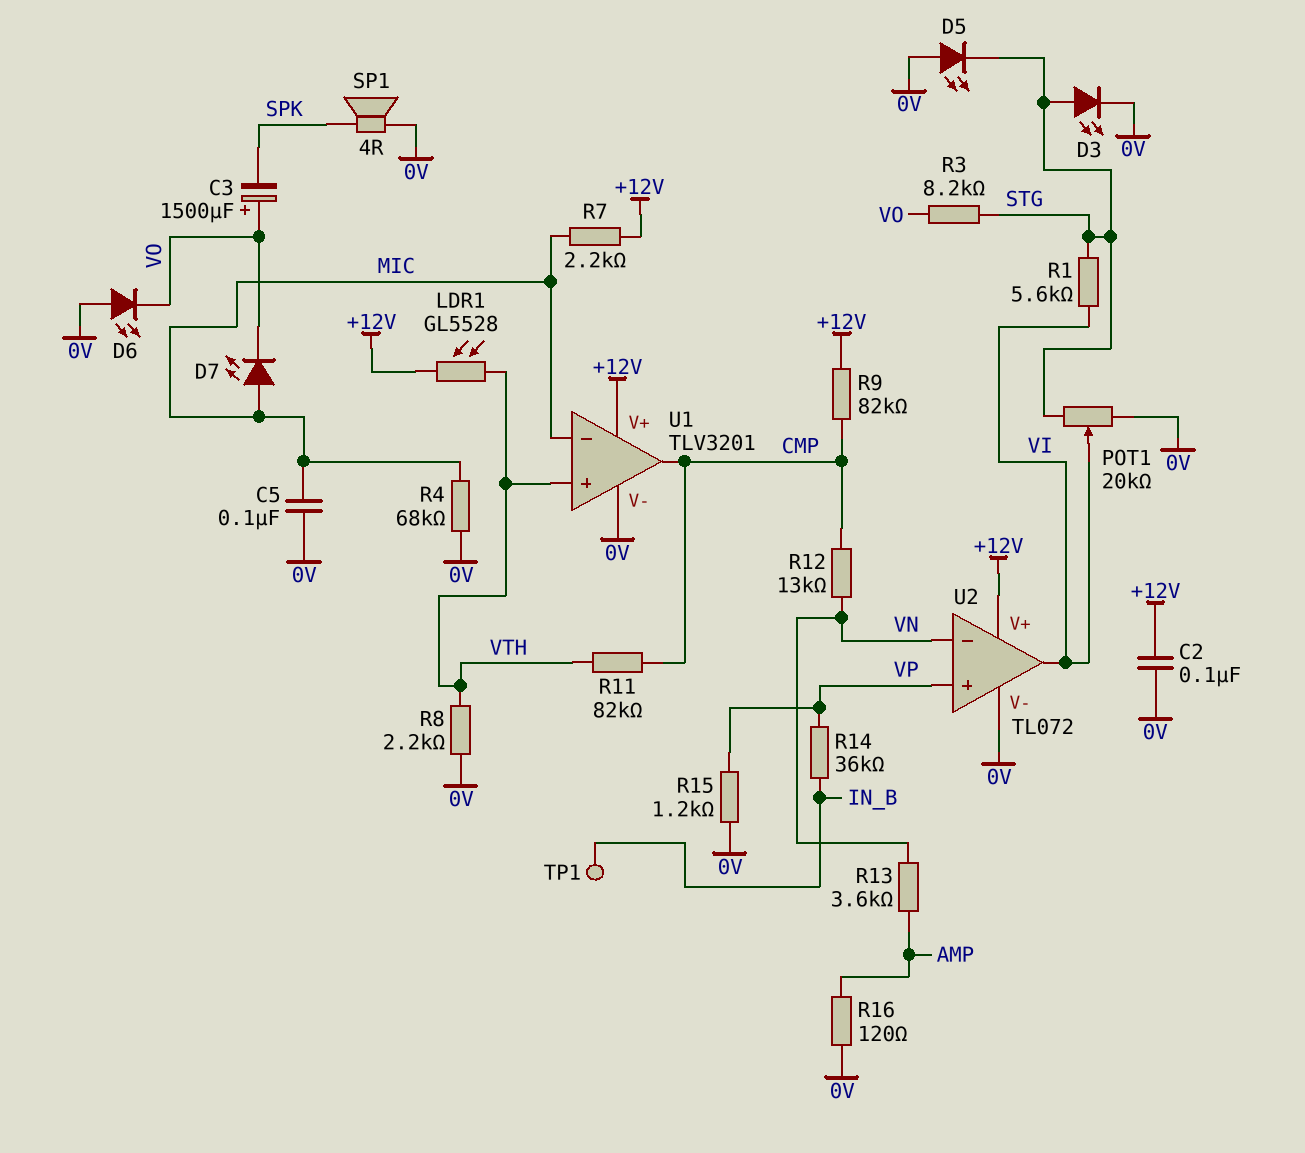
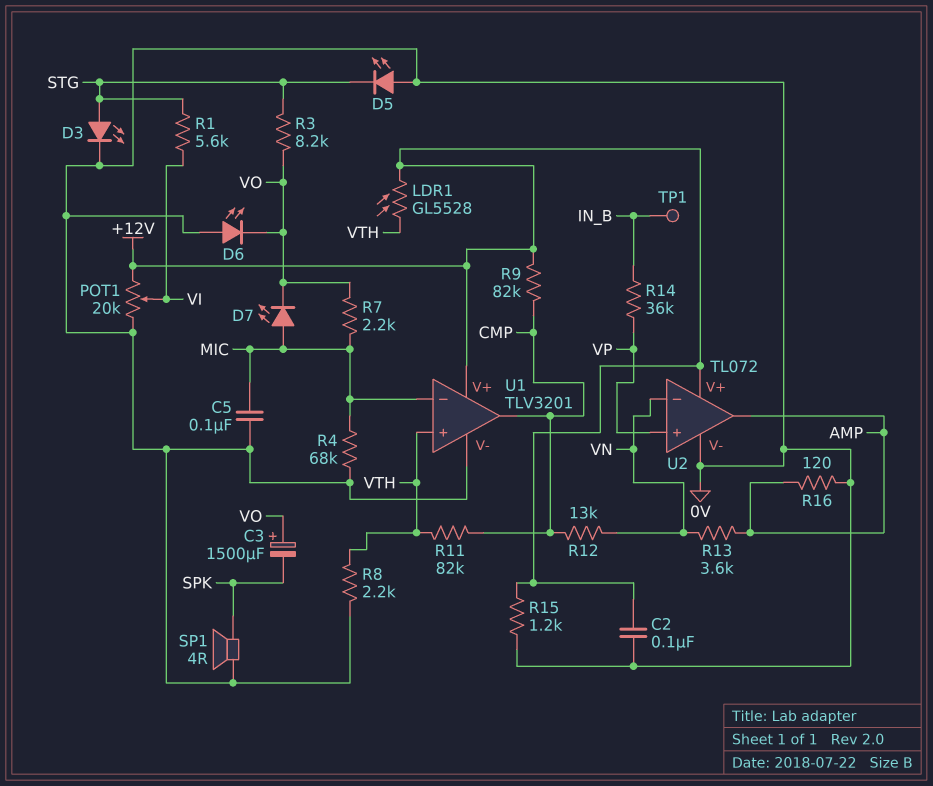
POT1: 20k (0V, STG, wiper VI) -> 20k (+12V, 0V, wiper VI)
R7: 2.2k (+12V, MIC) -> 2.2k (MIC, VO)
R15: 1.2k (0V, VP) -> 1.2k (+12V, 0V)
U2 pin out: VI -> AMP

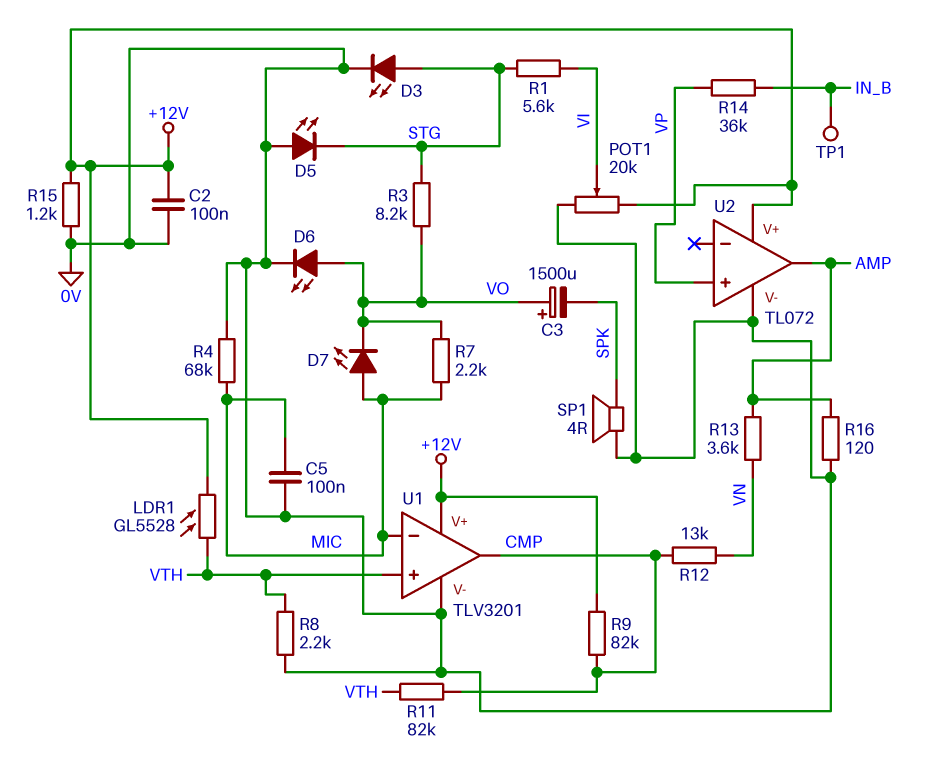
D6: LED (A 0V, K VO) -> LED (A VO, K 0V)
U2 pin in-: VN -> none

